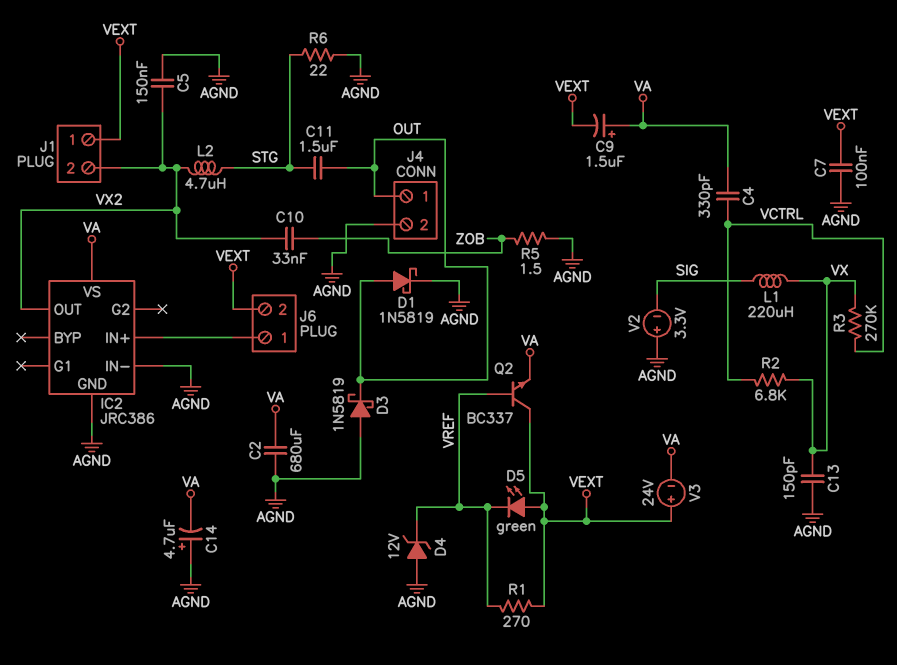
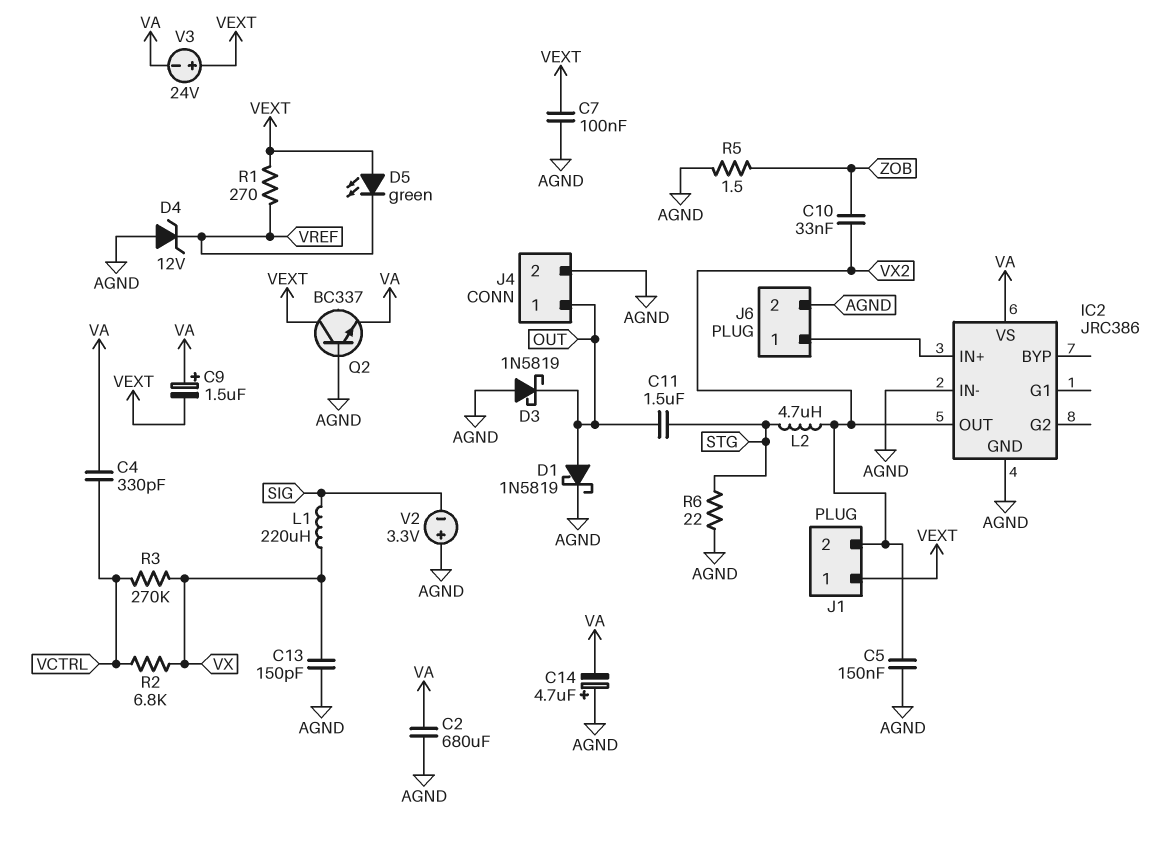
J6 pin 2: VEXT -> AGND
Q2: NPN BC337 (B VREF, C VEXT, E VA) -> NPN BC337 (B AGND, C VEXT, E VA)

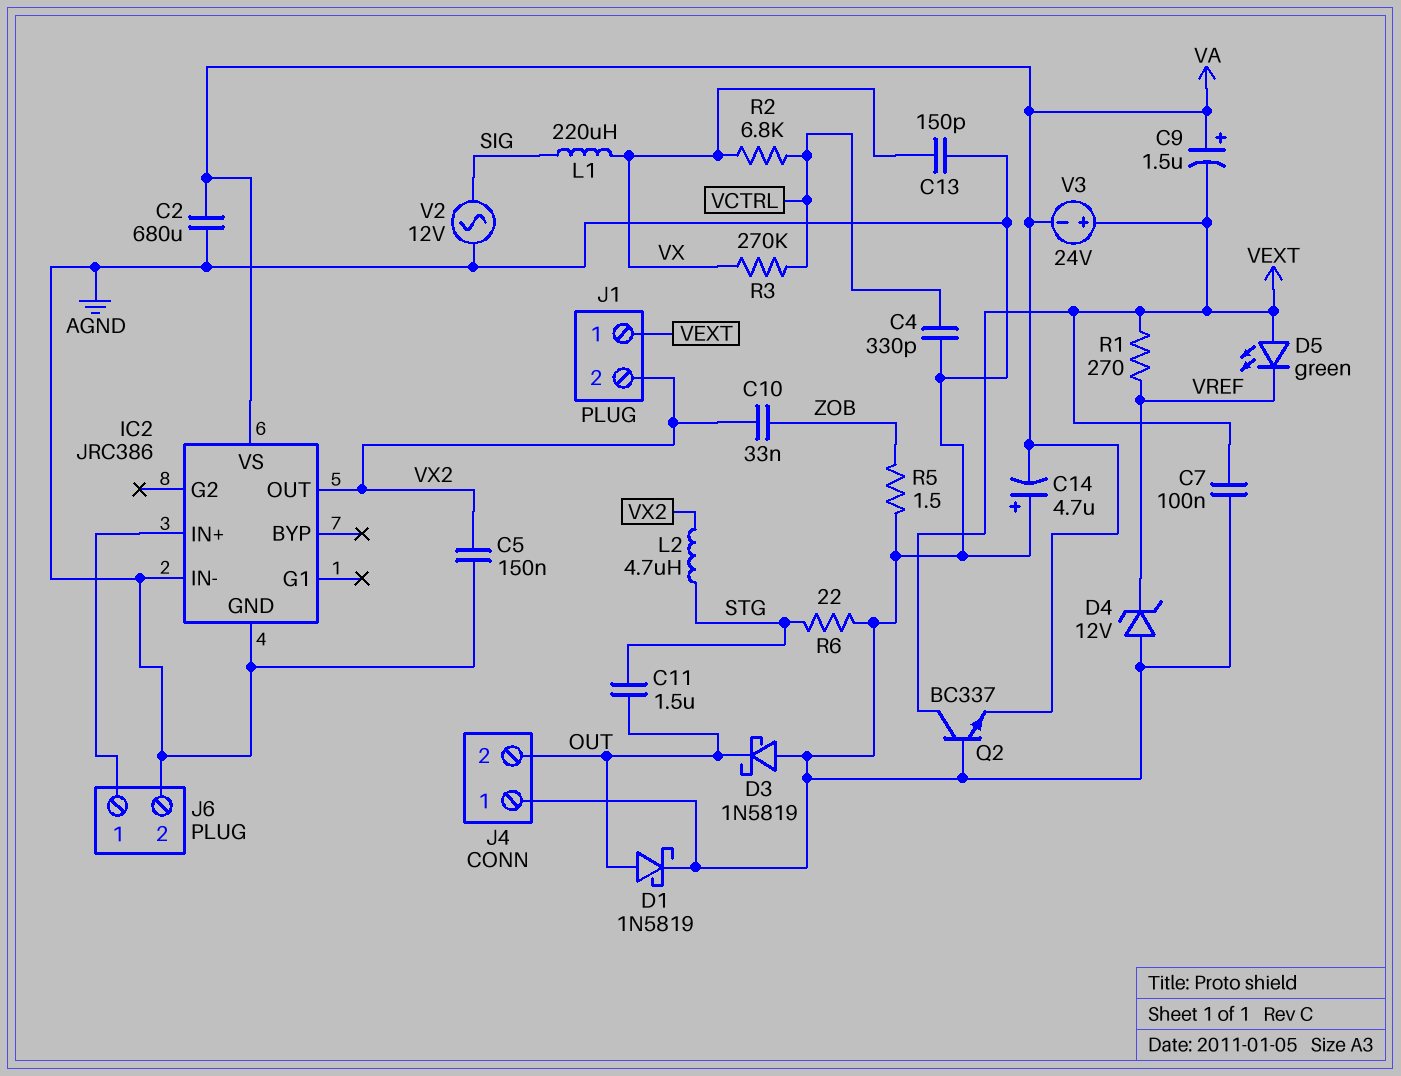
C4: 330pF (VA, VCTRL) -> 330pF (AGND, VCTRL)
J4 pin 1: OUT -> AGND
J4 pin 2: AGND -> OUT
V2: 3.3V (plus AGND, minus SIG) -> AC 12V (AGND, SIG)

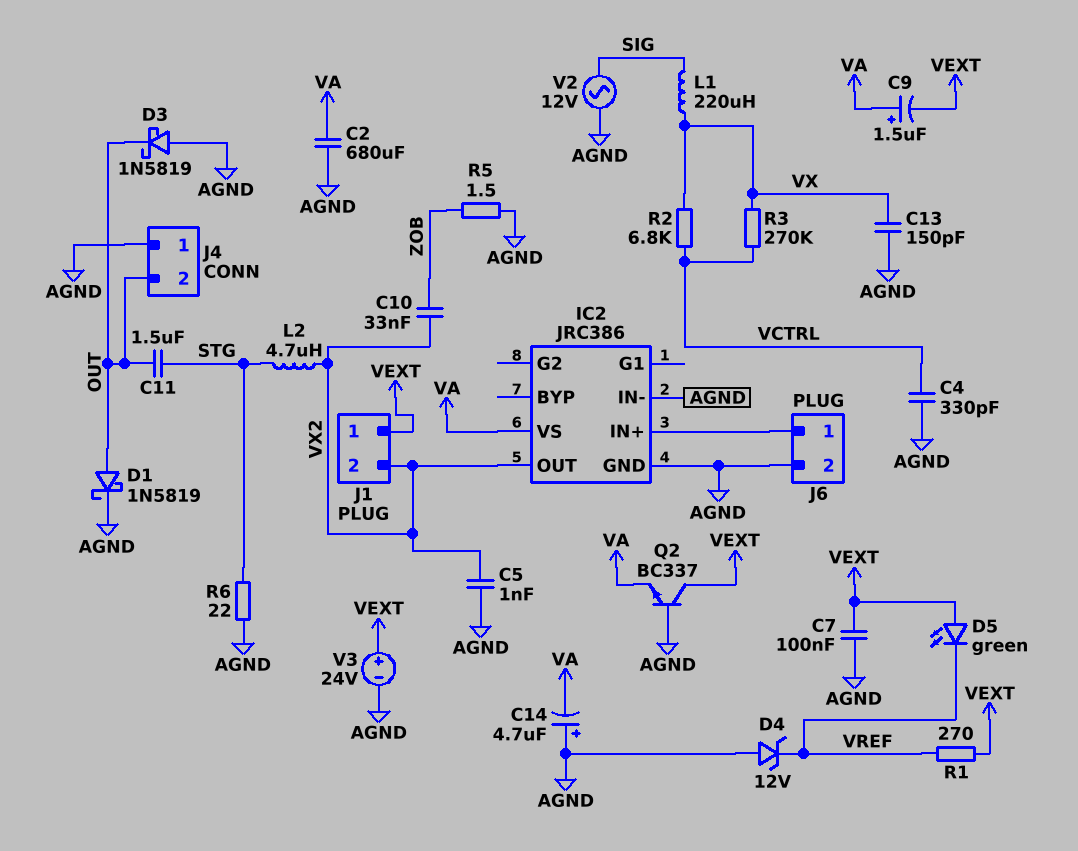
C5: 150nF (AGND, VX2) -> 1nF (AGND, VX2)
V3: 24V (plus VEXT, minus VA) -> 24V (plus VEXT, minus AGND)

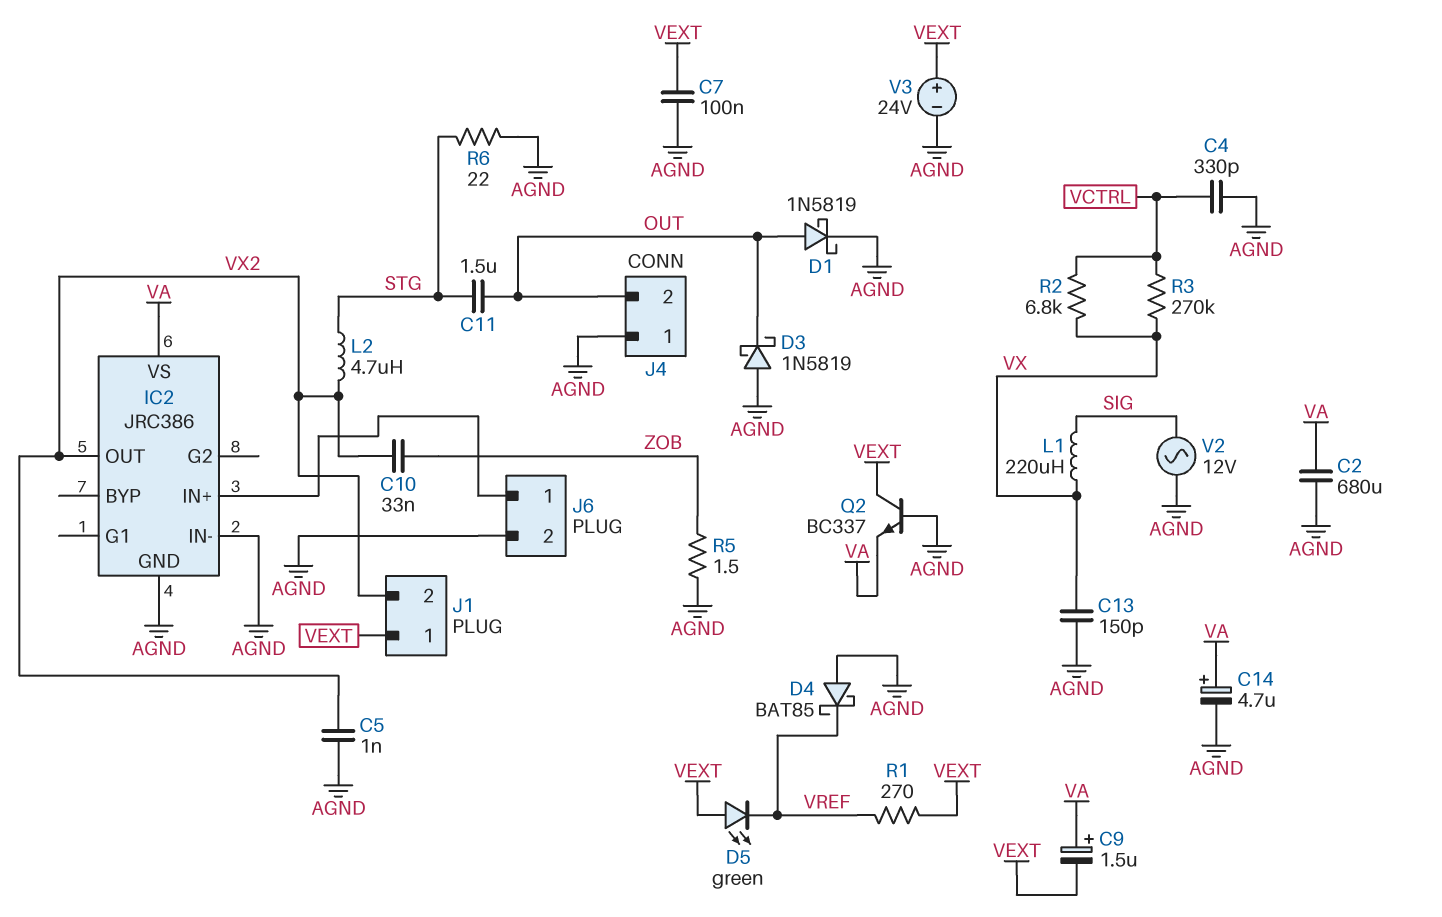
C14: 4.7uF (plus AGND, minus VA) -> 4.7uF (plus VA, minus AGND)
D4: zener 12V (A AGND, K VREF) -> schottky BAT85 (A AGND, K VREF)

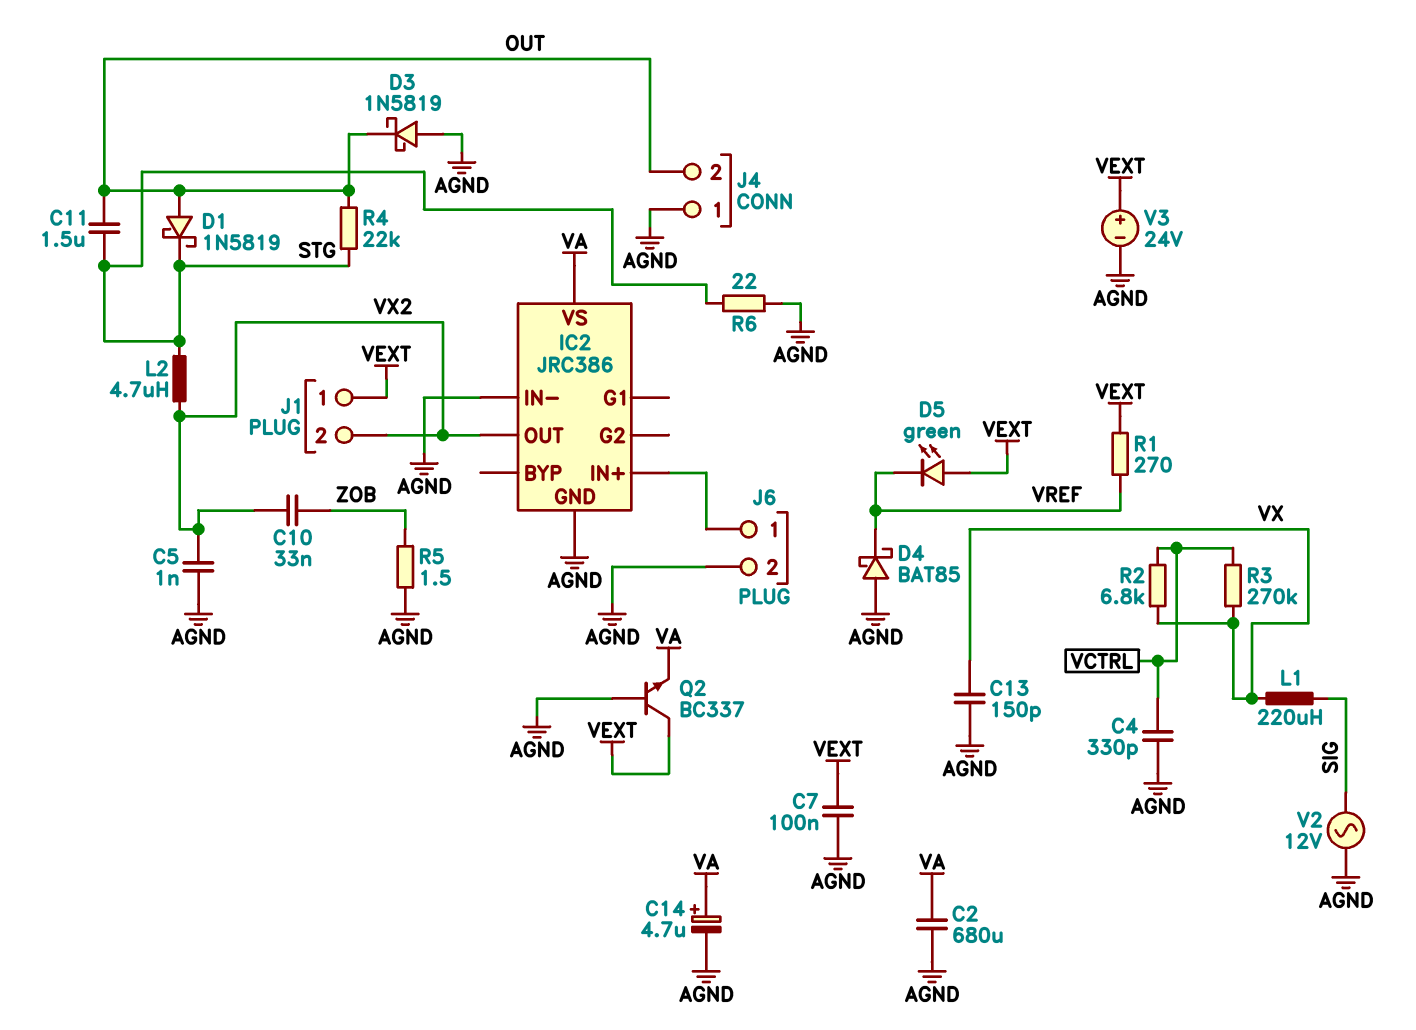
C9: 1.5uF (plus VA, minus VEXT) -> none
D1: schottky 1N5819 (A OUT, K AGND) -> schottky 1N5819 (A OUT, K STG)
R4: none -> 22k (OUT, STG)

